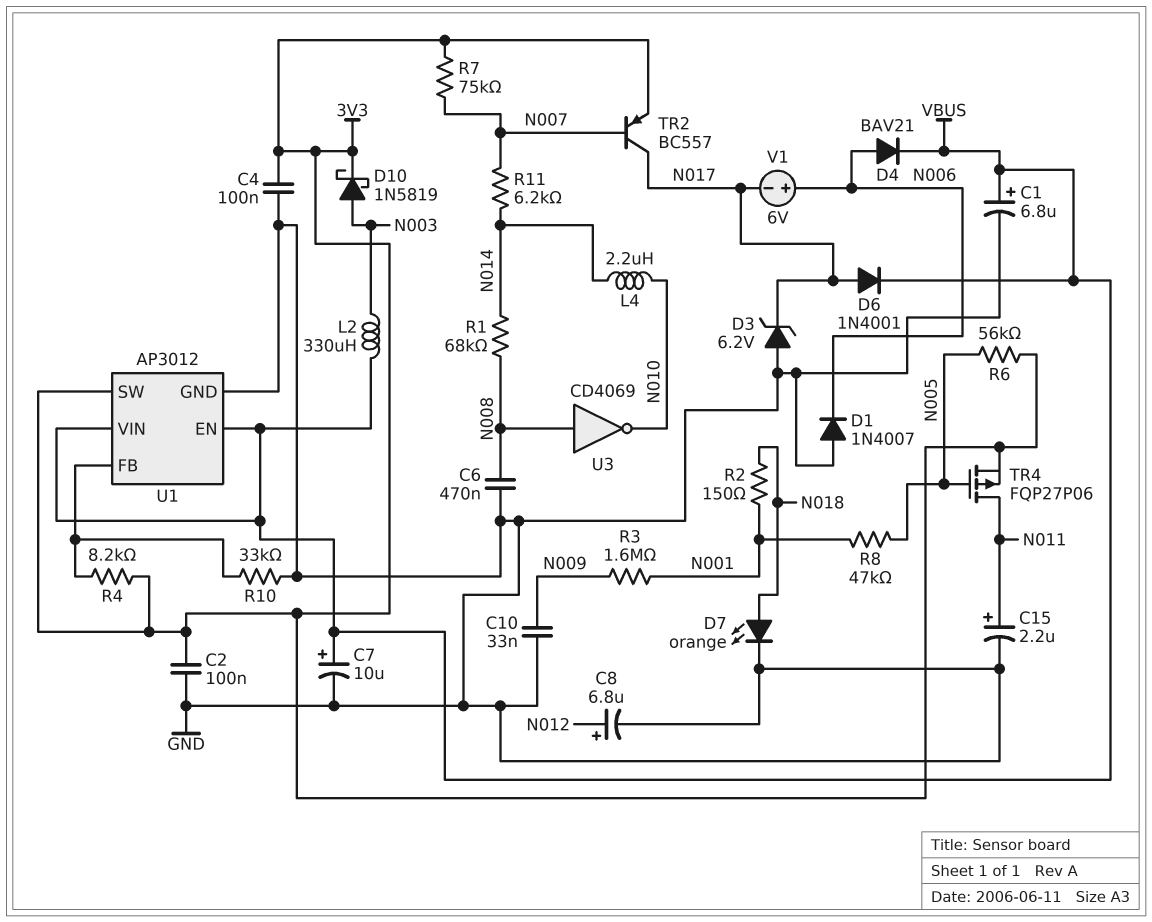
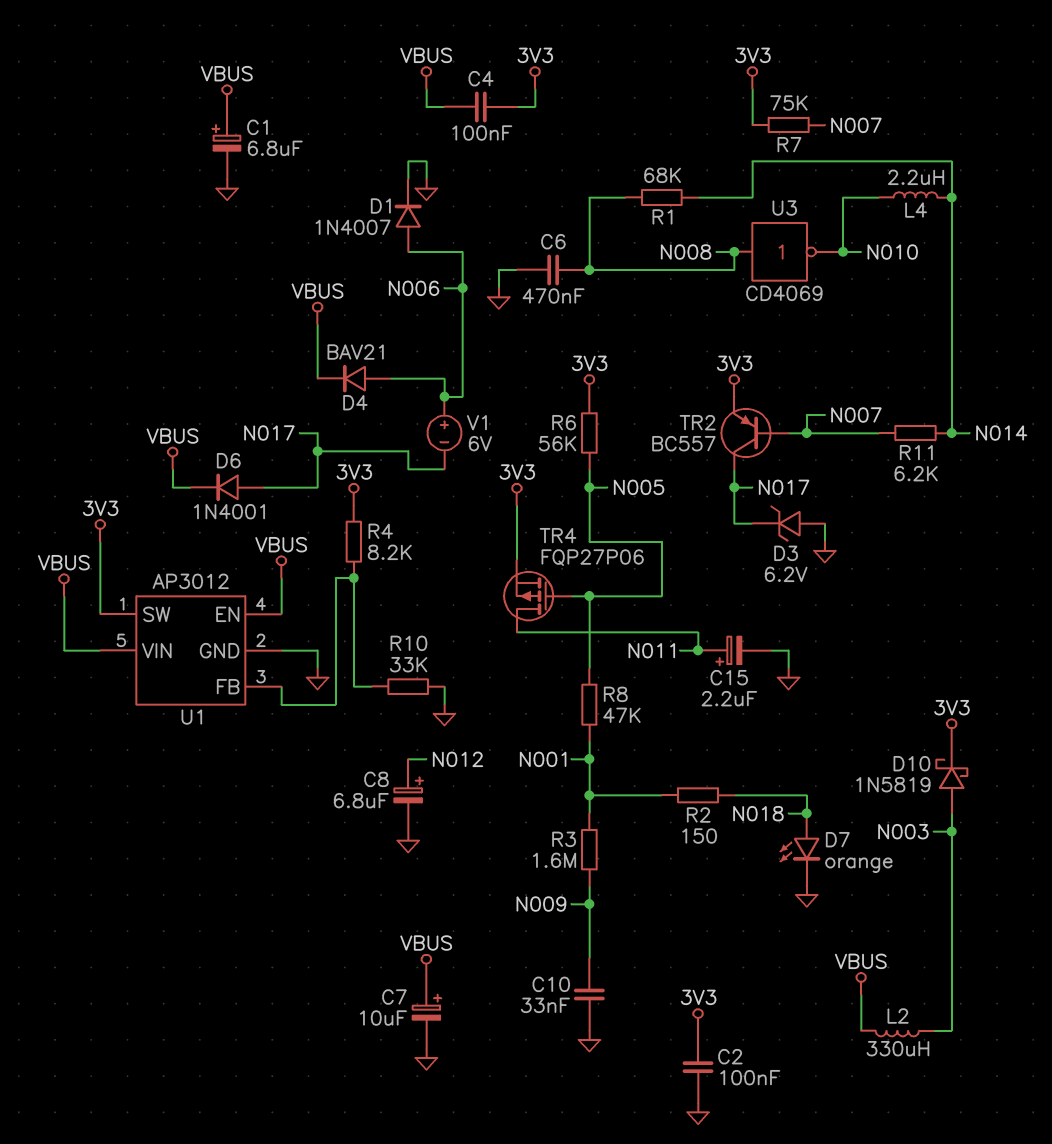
C4: 100nF (3V3, GND) -> 100nF (3V3, VBUS)
D1: diode 1N4007 (A GND, K N006) -> diode 1N4007 (A N006, K GND)

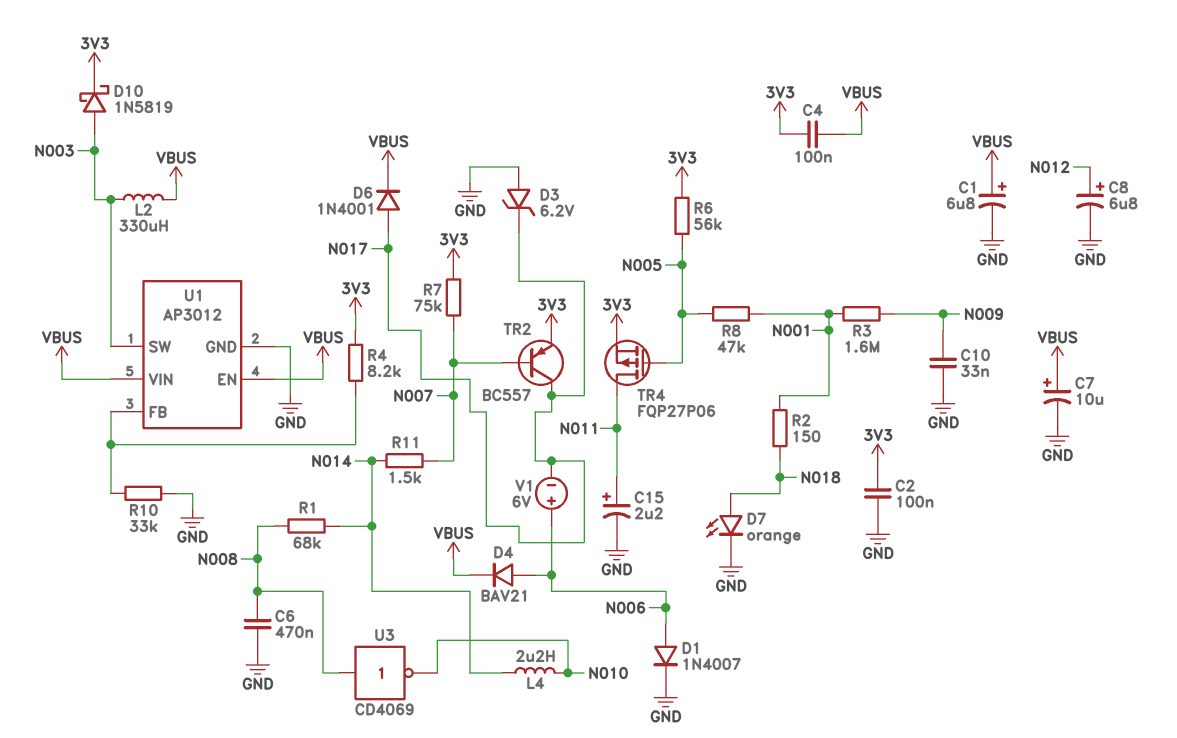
R11: 6.2k (N007, N014) -> 1.5k (N007, N014)
U1 pin SW: 3V3 -> N003

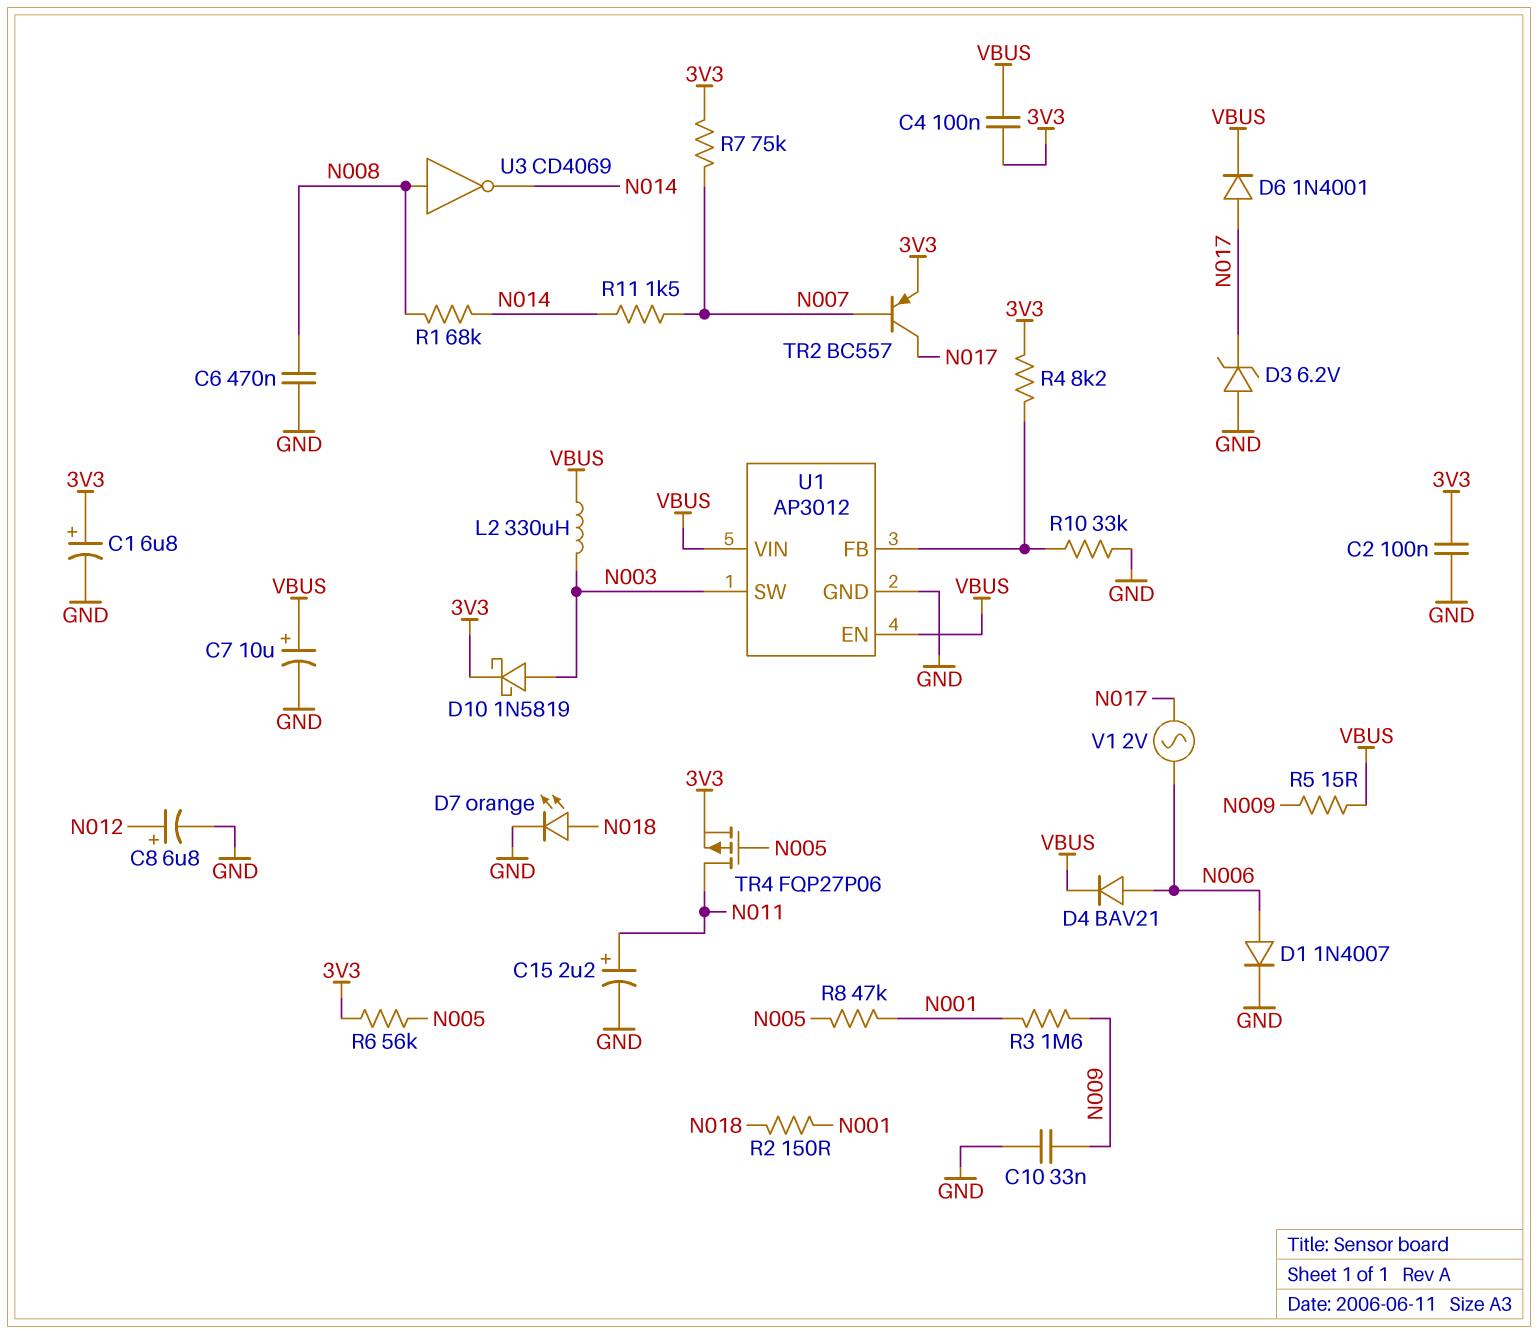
C1: 6.8uF (plus VBUS, minus GND) -> 6.8uF (plus 3V3, minus GND)
L4: 2.2uH (N010, N014) -> none
R5: none -> 15 (N009, VBUS)
U3: NOT CD4069 (in N008, out N010) -> NOT CD4069 (in N008, out N014)
V1: 6V (plus N006, minus N017) -> AC 2V (N006, N017)

